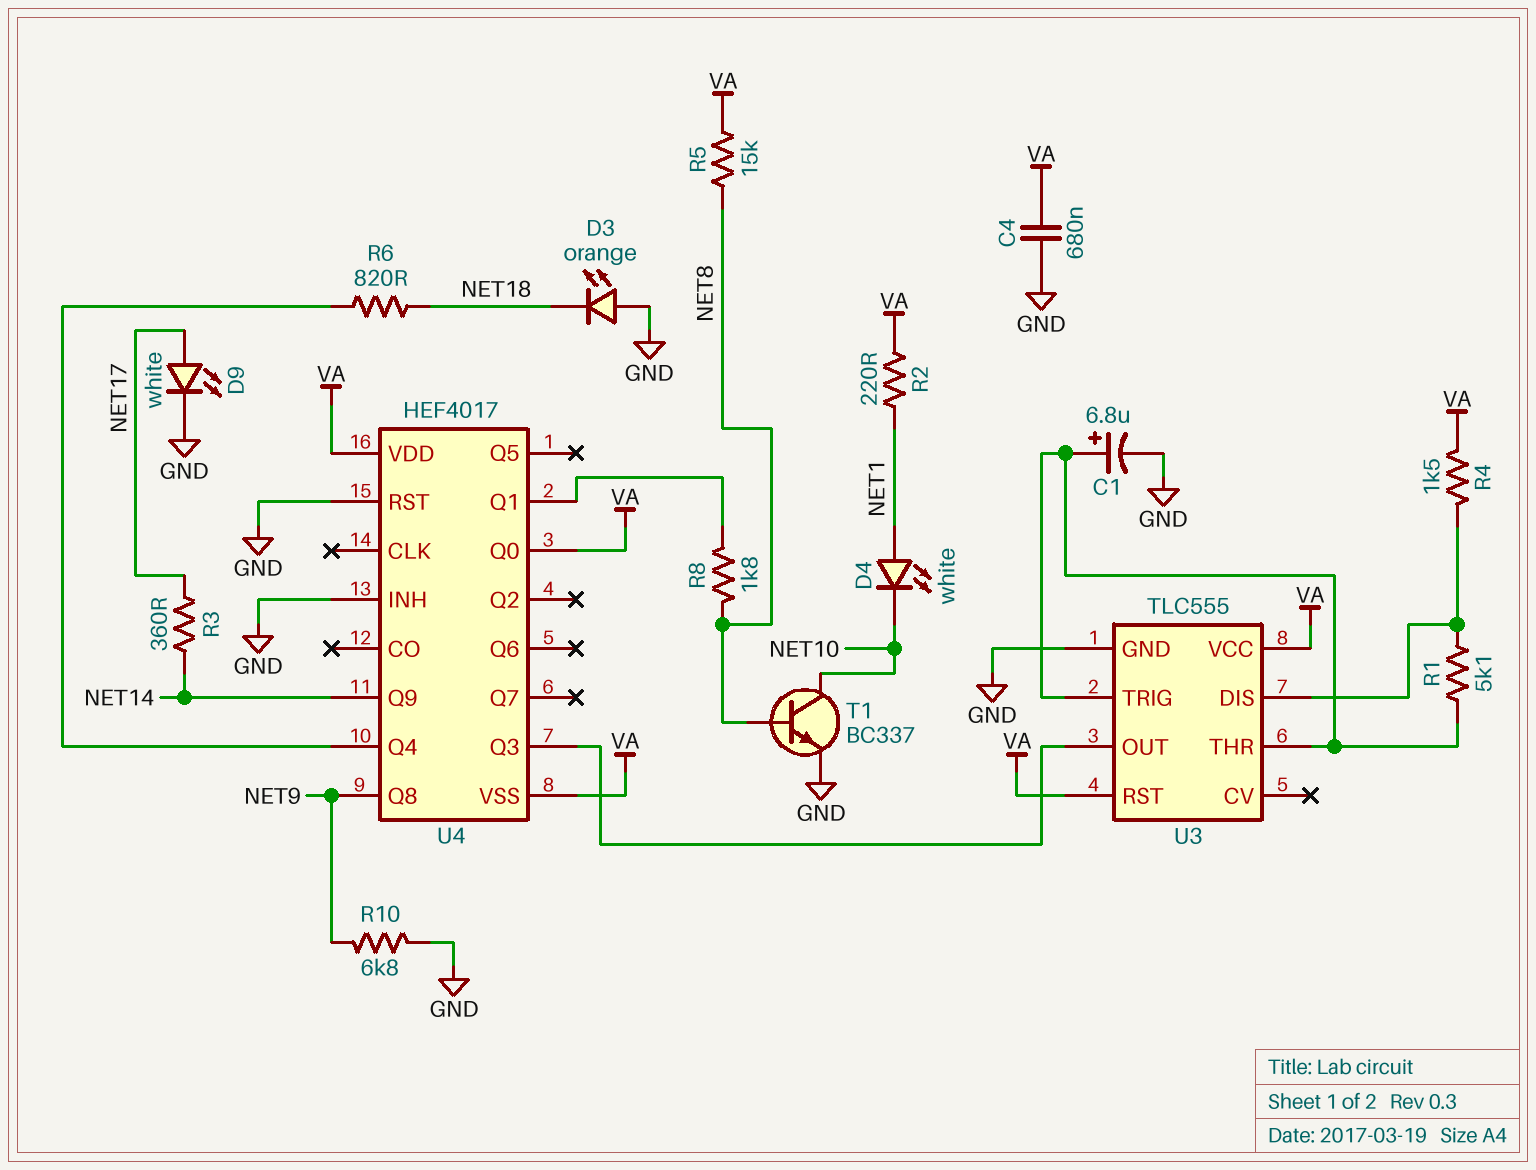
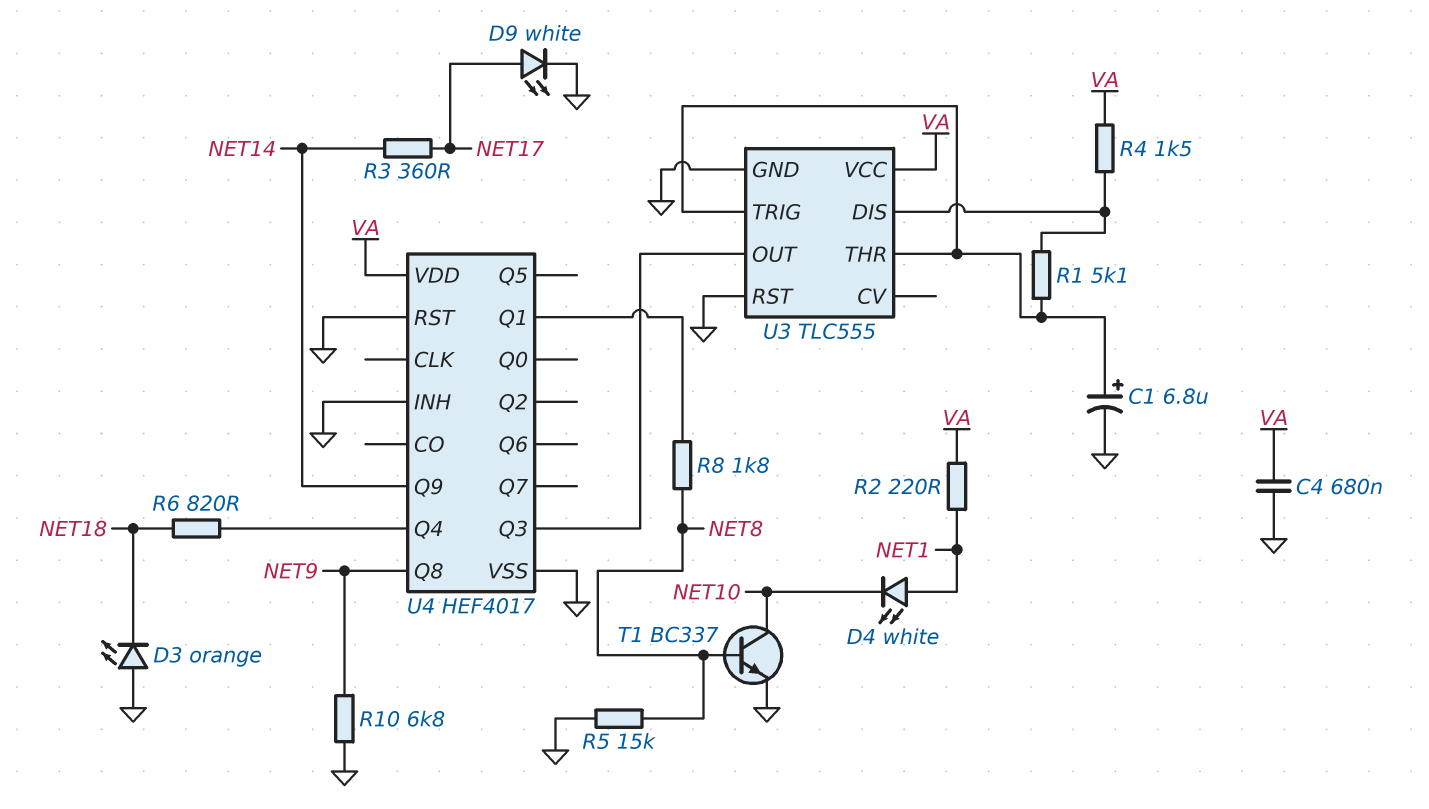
R5: 15k (NET8, VA) -> 15k (GND, NET8)
U3 pin RST: VA -> GND
U4 pin Q0: VA -> none
U4 pin VSS: VA -> GND

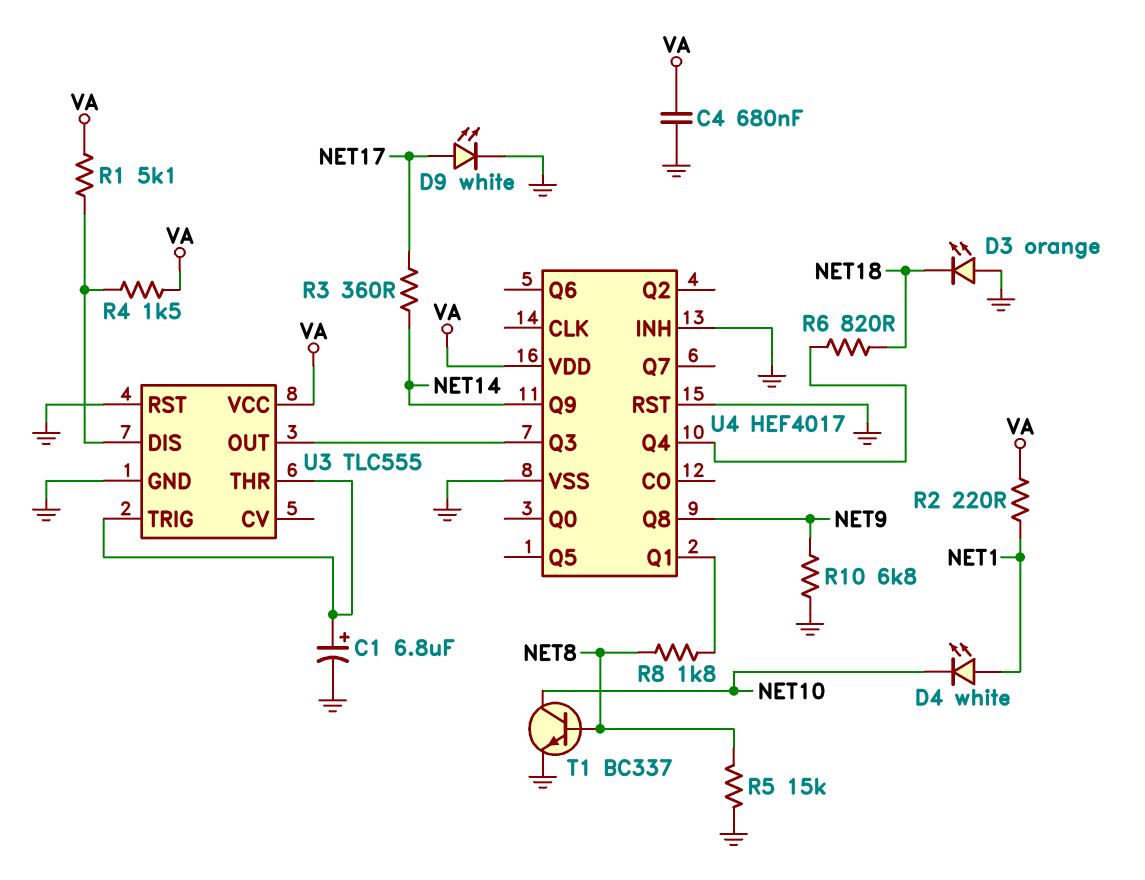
R1: 5.1k (U3/DIS, U3/THR) -> 5.1k (U3/DIS, VA)

